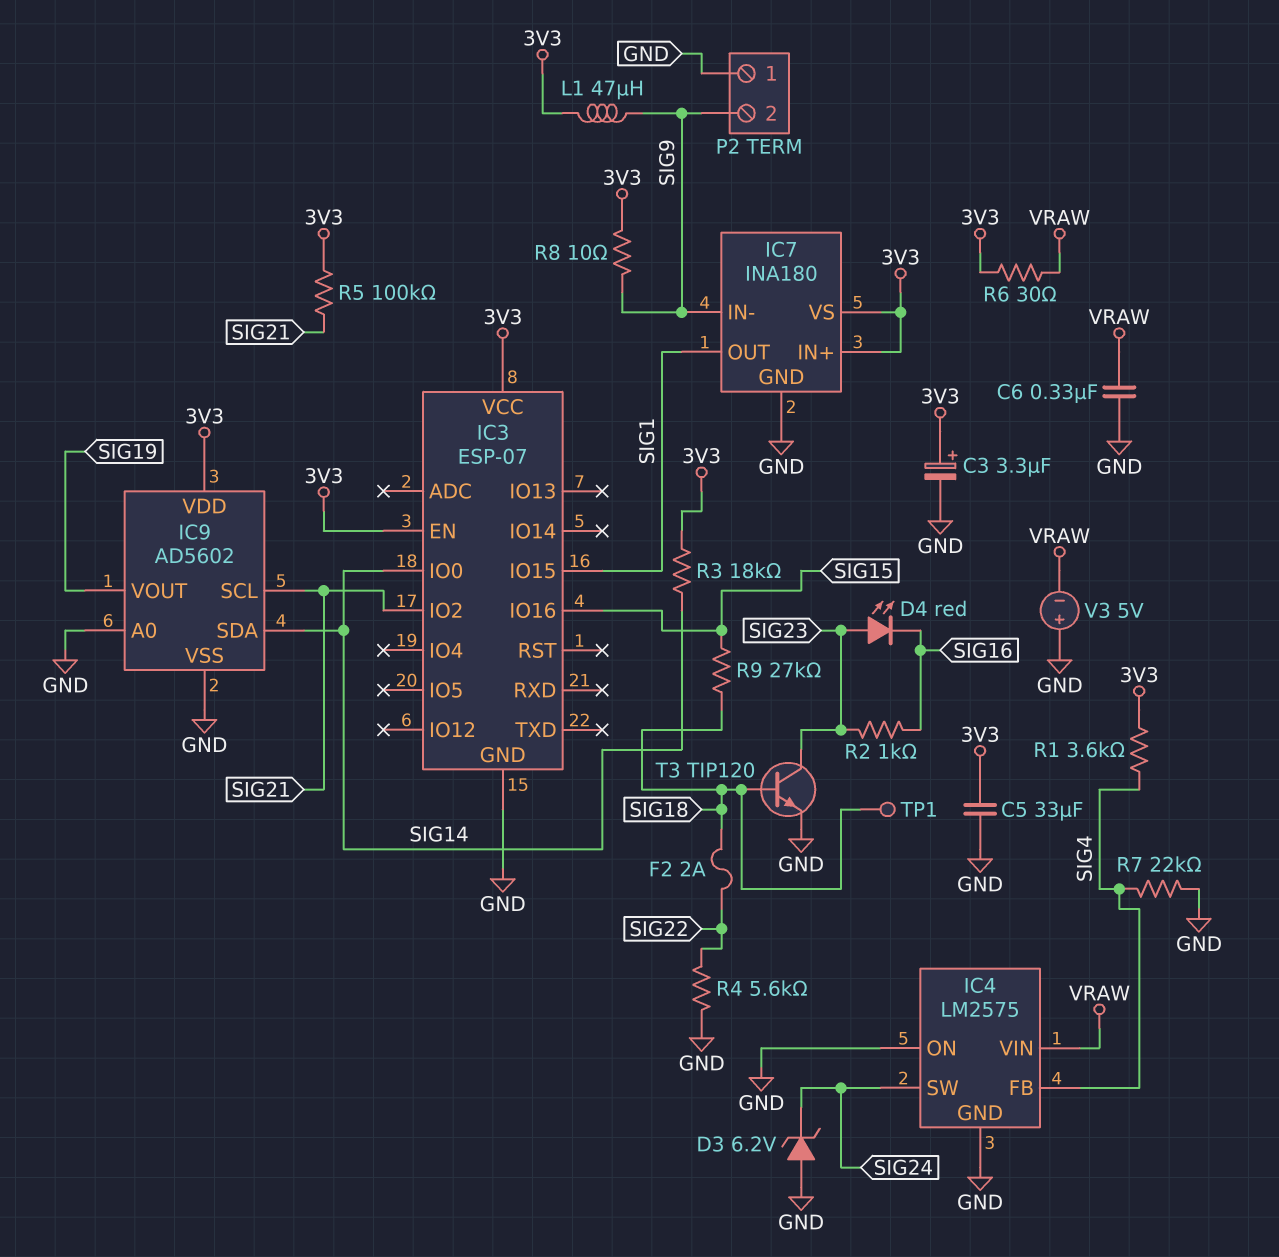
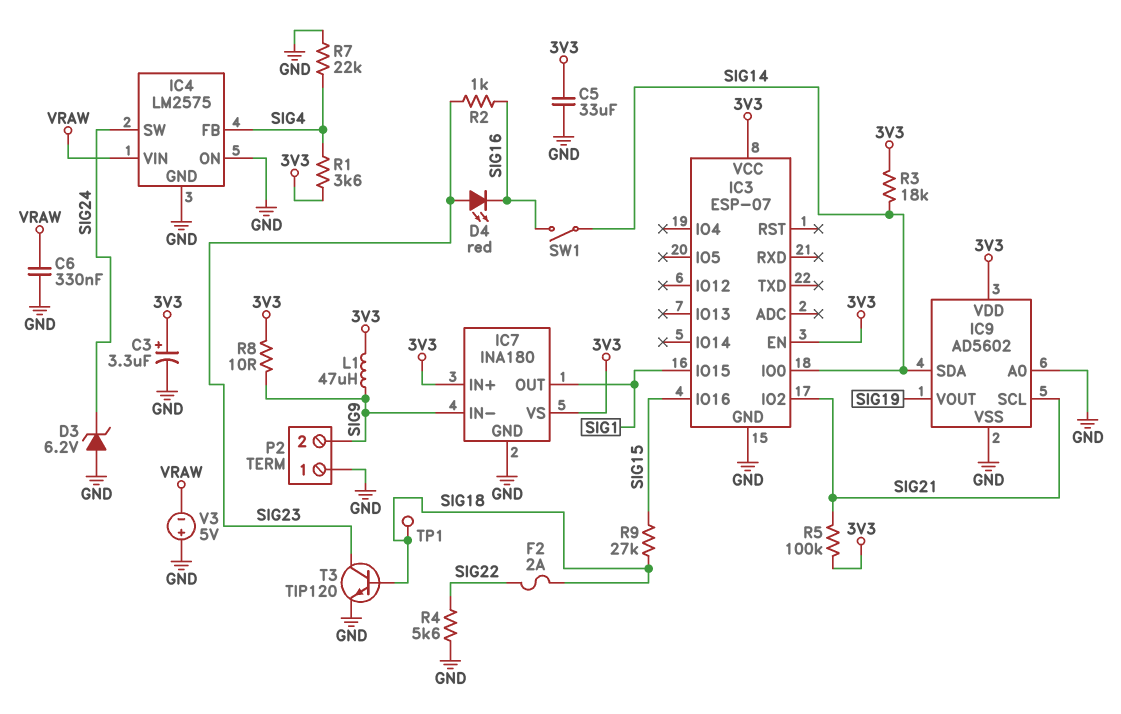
R6: 30 (3V3, VRAW) -> none
SW1: none -> switch (SIG14, SIG16)

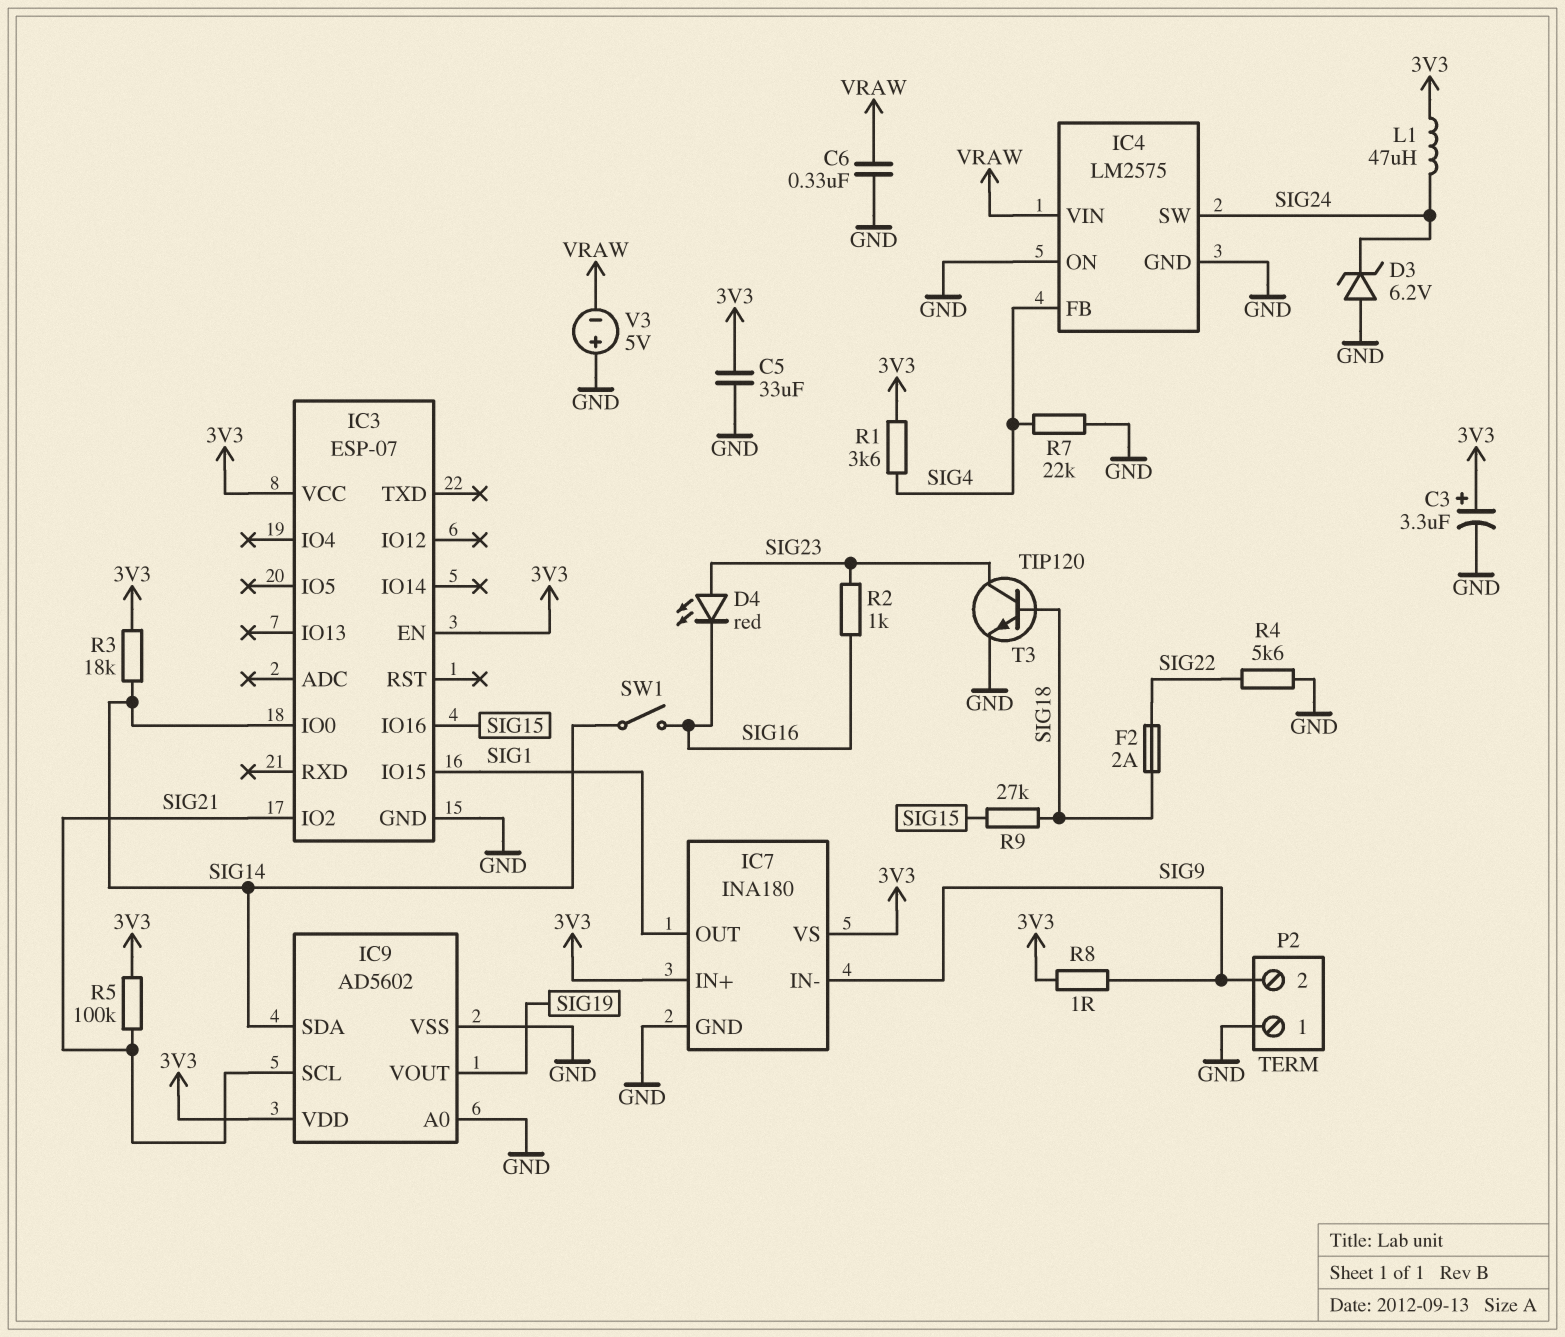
L1: 47uH (3V3, SIG9) -> 47uH (3V3, SIG24)
R8: 10 (3V3, SIG9) -> 1 (3V3, SIG9)
TP1: test point (SIG18) -> none

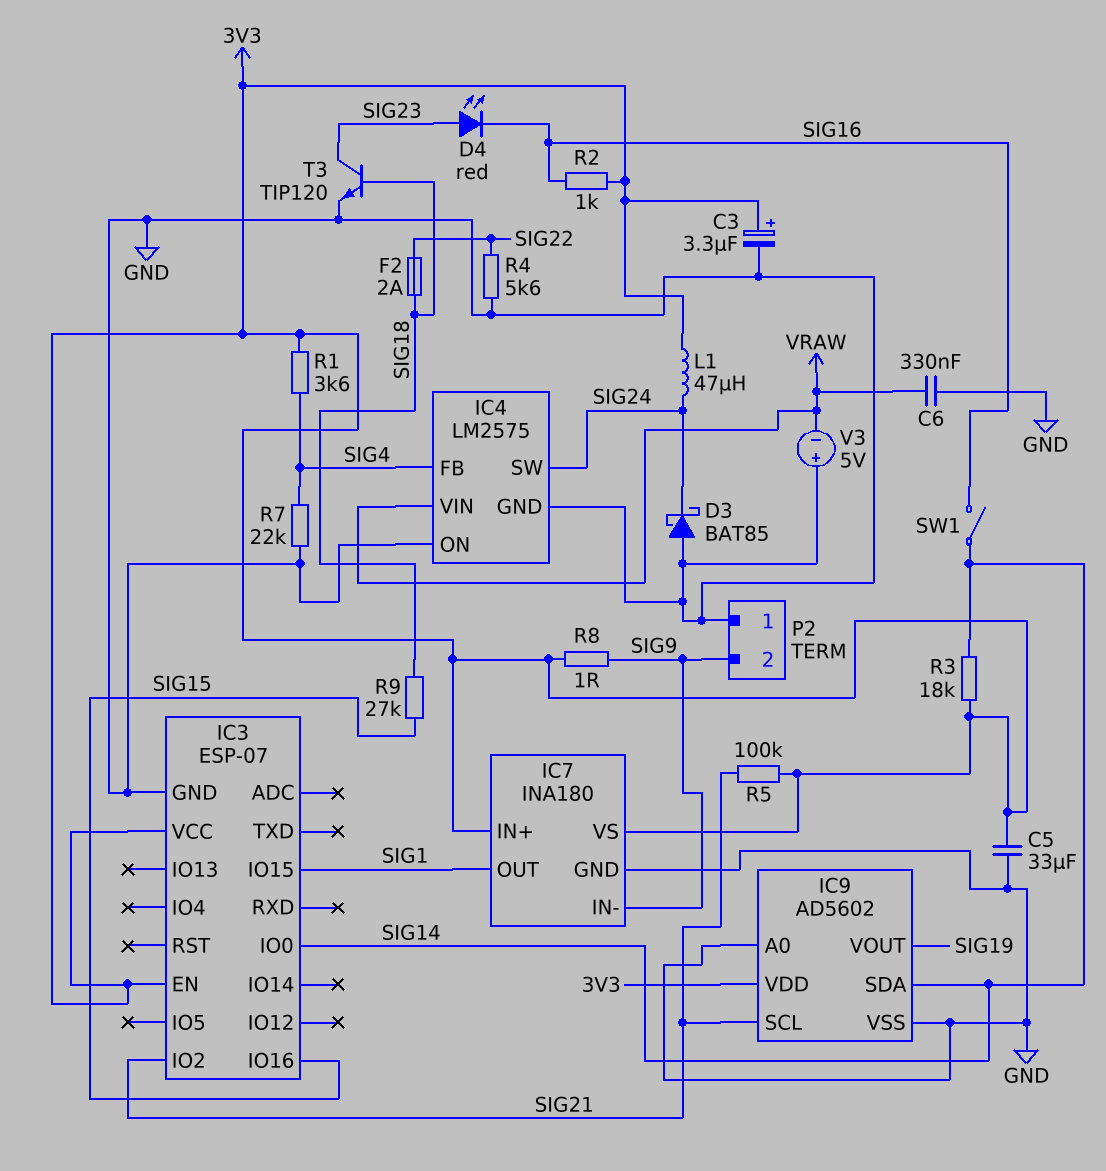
D3: zener 6.2V (A GND, K SIG24) -> schottky BAT85 (A GND, K SIG24)
R2: 1k (SIG16, SIG23) -> 1k (3V3, SIG16)

